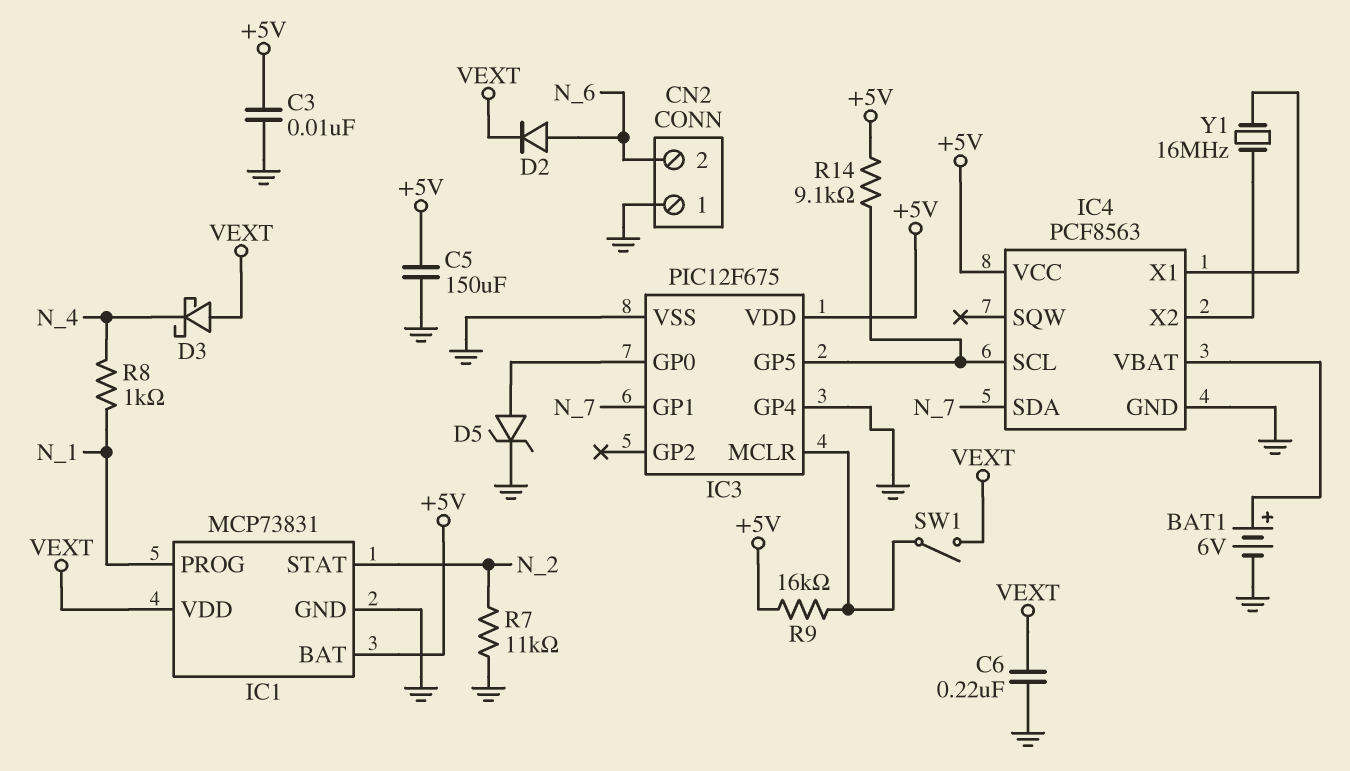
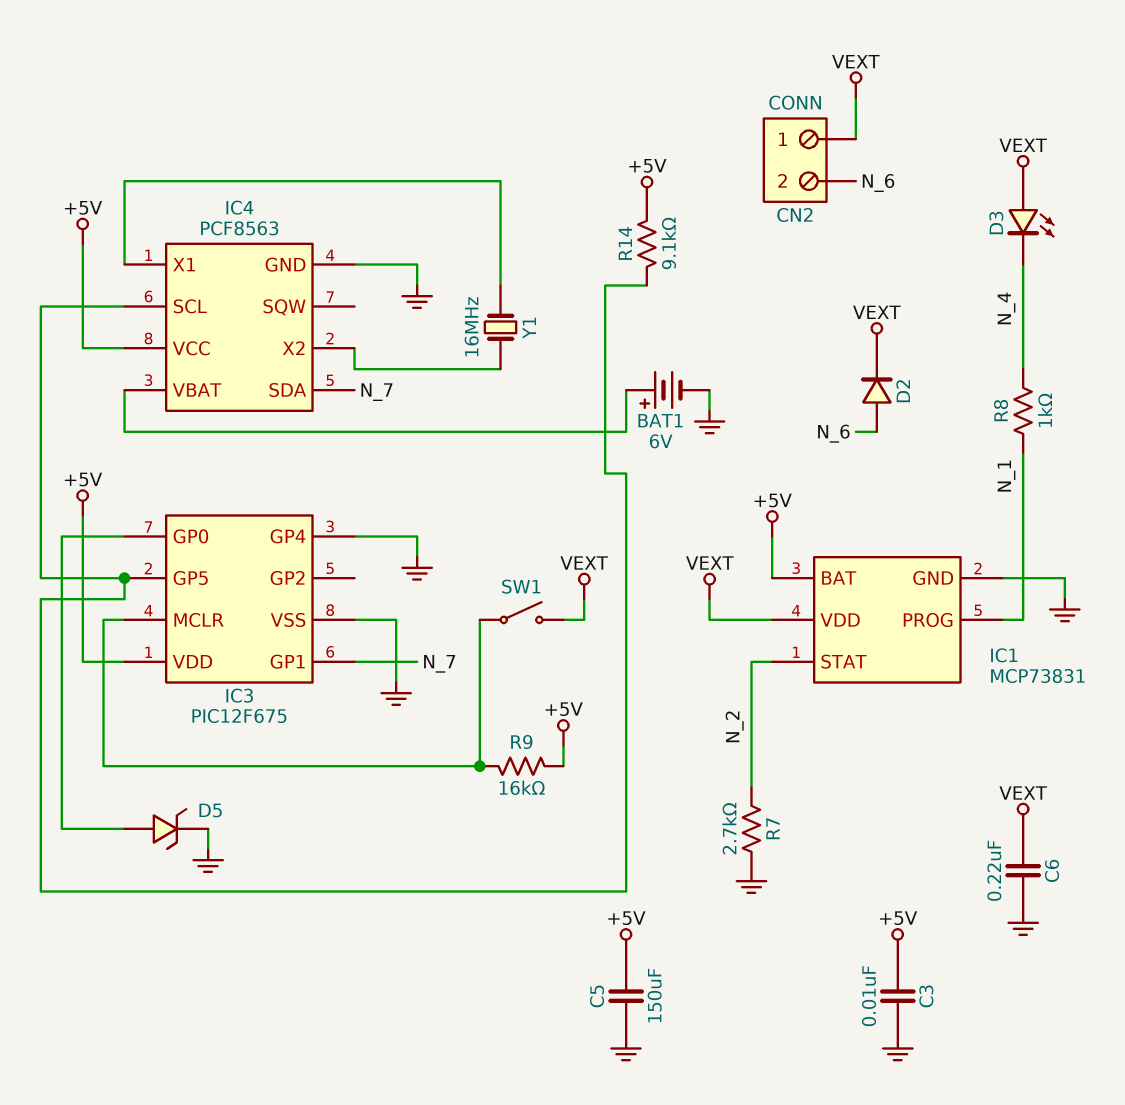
CN2 pin 1: GND -> VEXT
D3: schottky (A VEXT, K N_4) -> LED (A VEXT, K N_4)
R7: 11k (GND, N_2) -> 2.7k (GND, N_2)

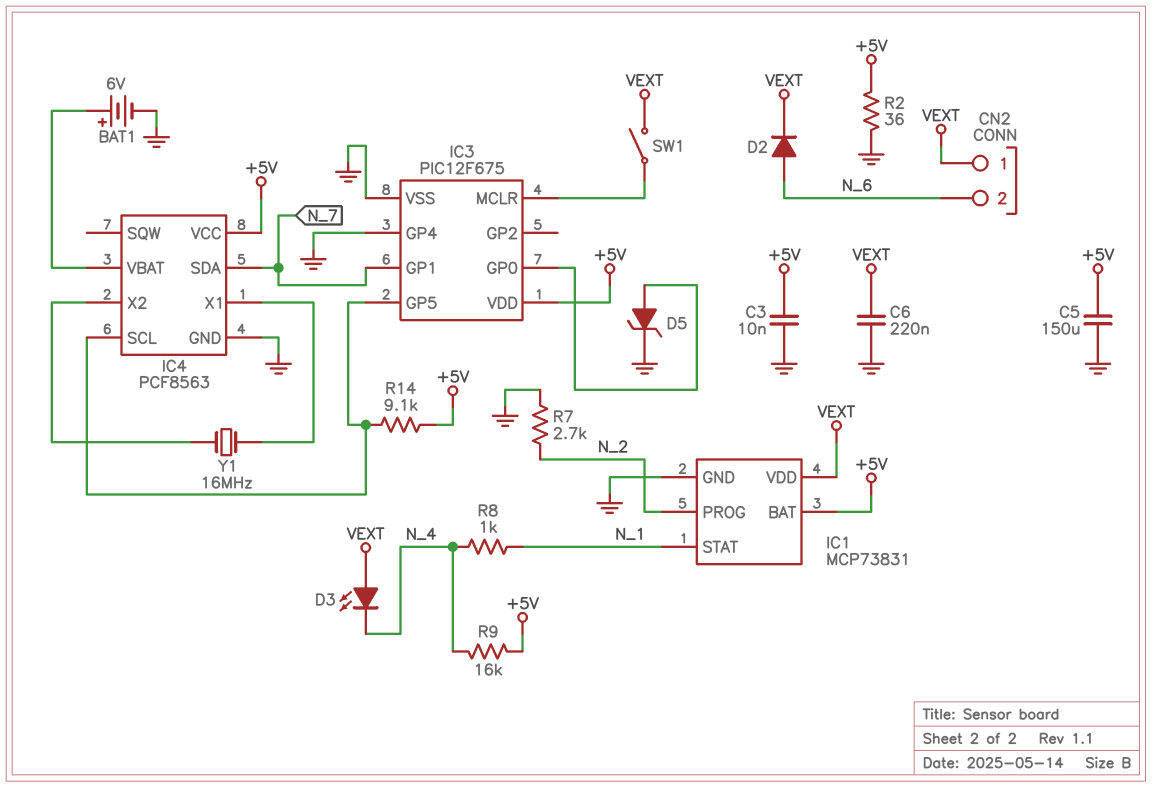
IC1 pin PROG: N_1 -> N_2
IC1 pin STAT: N_2 -> N_1
R2: none -> 36 (+5V, GND)
R9: 16k (+5V, IC3/MCLR) -> 16k (+5V, N_4)

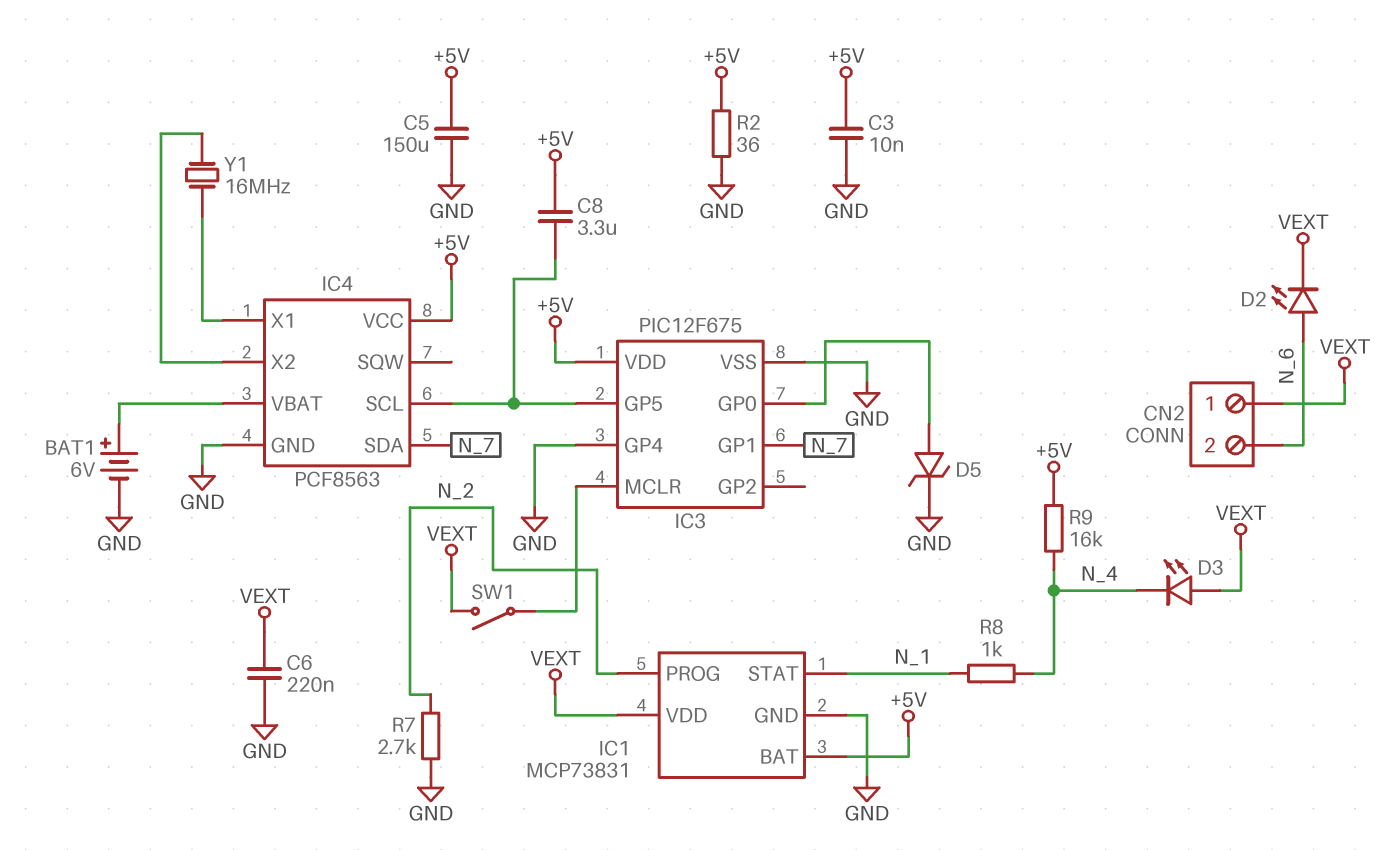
C8: none -> 3.3uF (+5V, IC3/GP5)
D2: diode (A N_6, K VEXT) -> LED (A N_6, K VEXT)
R14: 9.1k (+5V, IC3/GP5) -> none

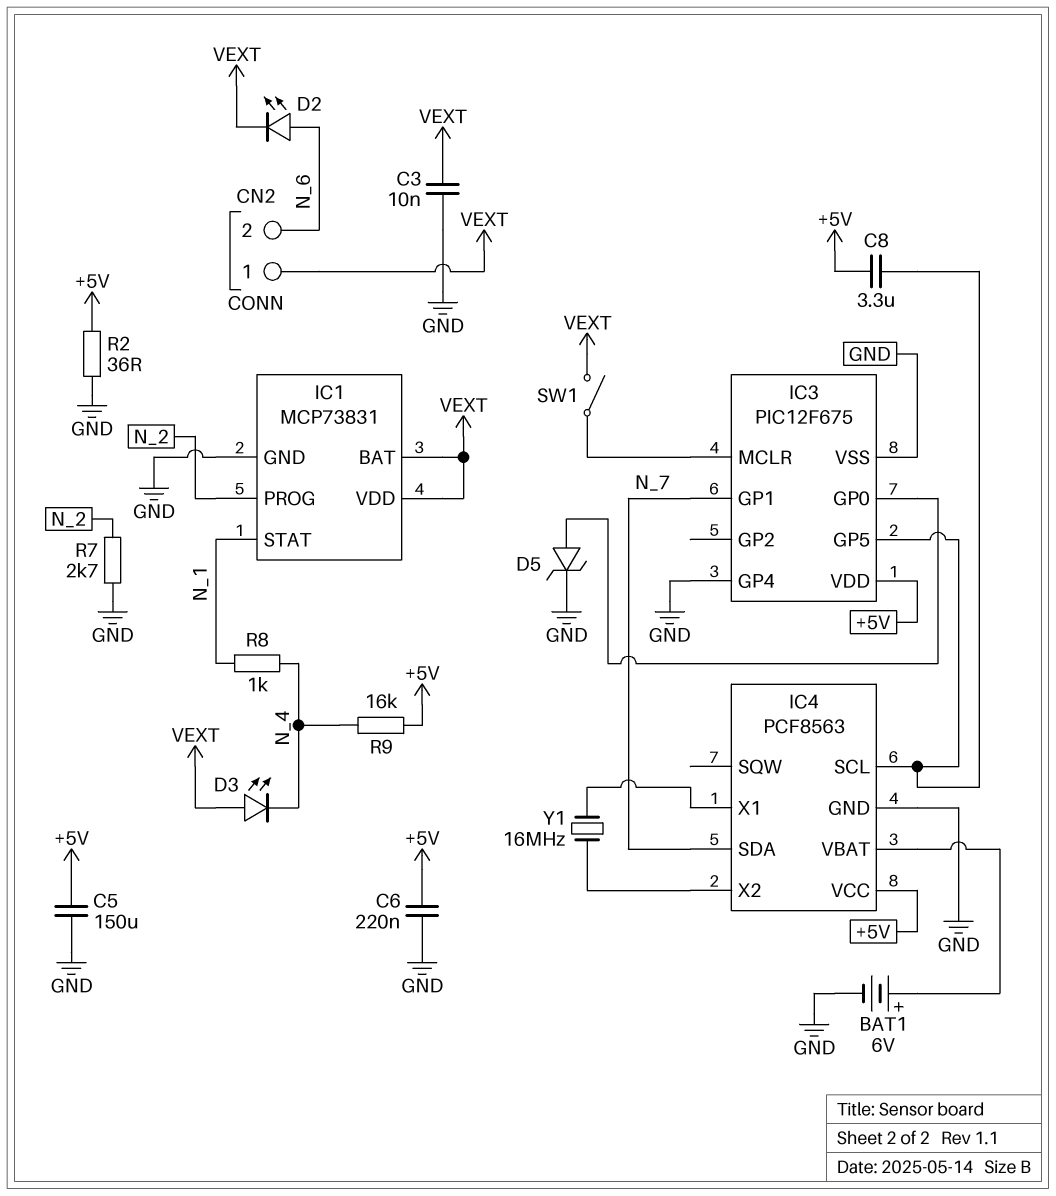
C3: 10nF (+5V, GND) -> 10nF (GND, VEXT)
C6: 220nF (GND, VEXT) -> 220nF (+5V, GND)
IC1 pin BAT: +5V -> VEXT

